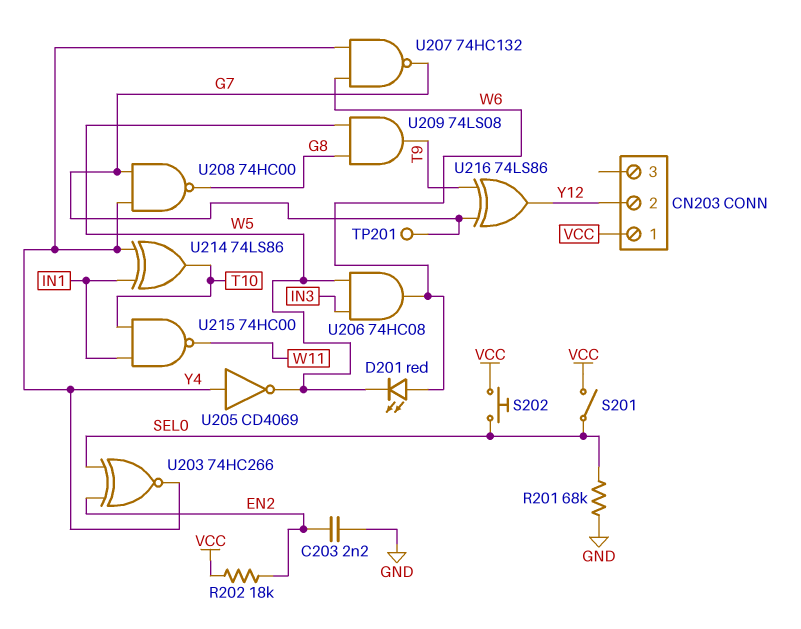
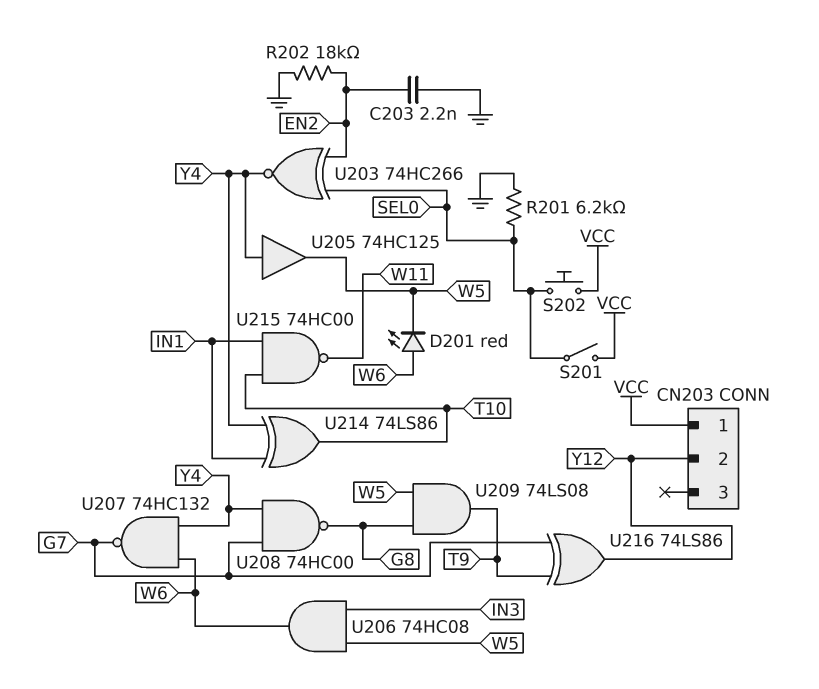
R201: 68k (GND, SEL0) -> 6.2k (GND, SEL0)
R202: 18k (EN2, VCC) -> 18k (EN2, GND)
TP201: test point (G7) -> none
U205: NOT CD4069 (in Y4, out W5) -> buffer 74HC125 (in Y4, out W5)

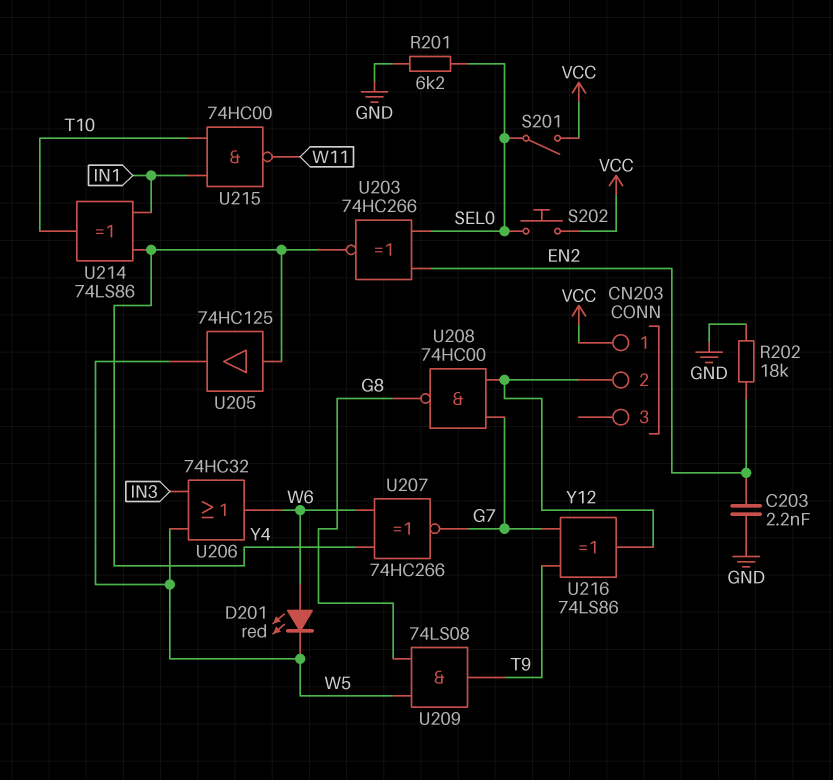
U206: AND 74HC08 (in IN3, in W5, out W6) -> OR 74HC32 (in IN3, in W5, out W6)
U207: NAND 74HC132 (in W6, in Y4, out G7) -> XNOR 74HC266 (in W6, in Y4, out G7)
U208: NAND 74HC00 (in G7, in Y4, out G8) -> NAND 74HC00 (in G7, in Y12, out G8)

